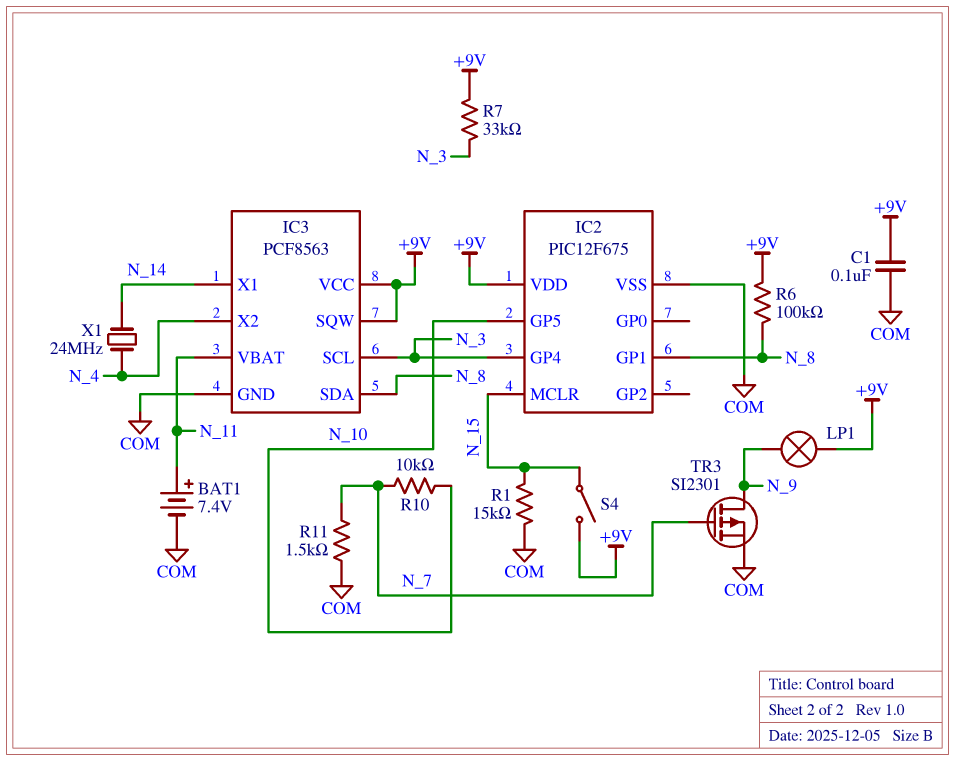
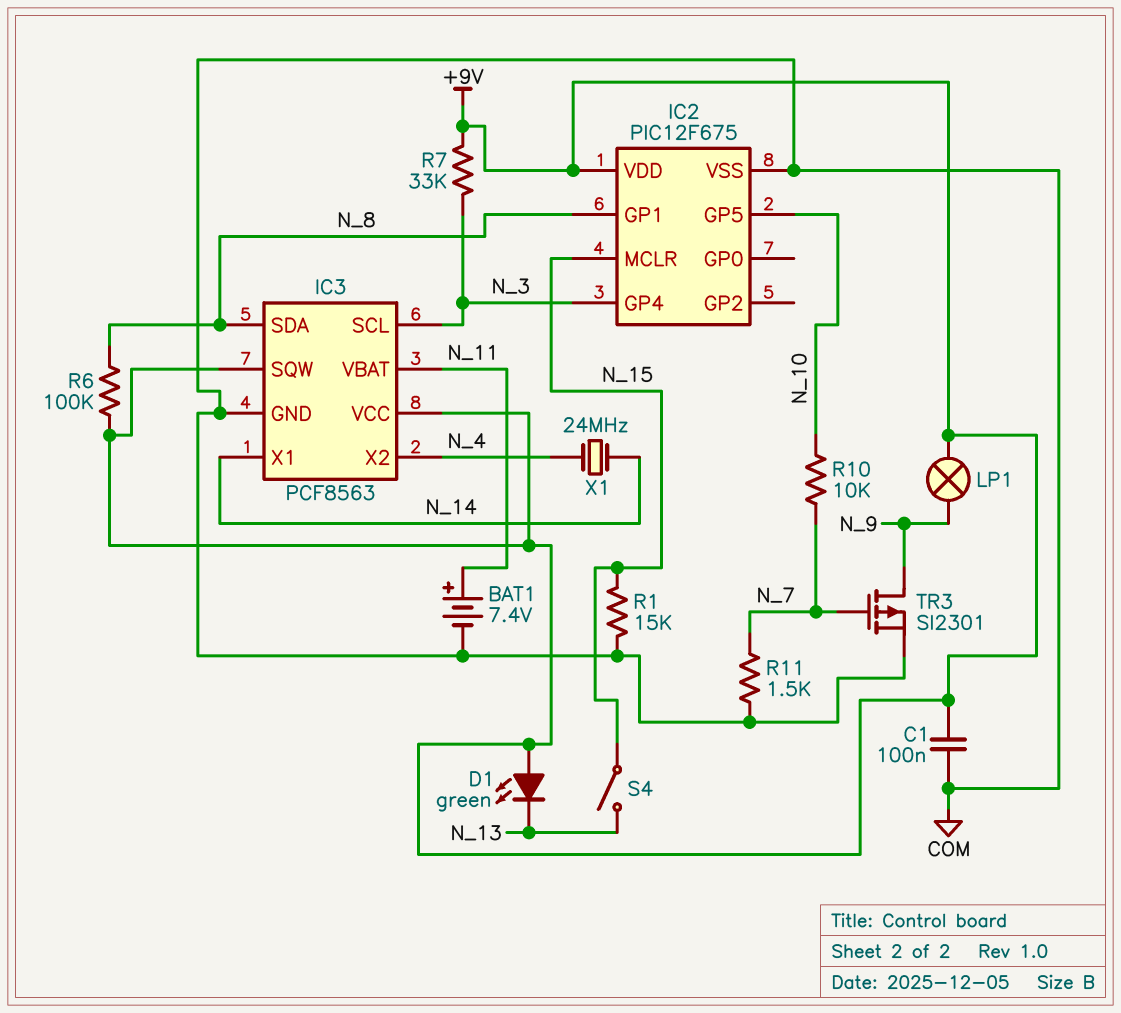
D1: none -> LED green (A +9V, K N_13)
S4: switch (+9V, N_15) -> switch (N_13, N_15)

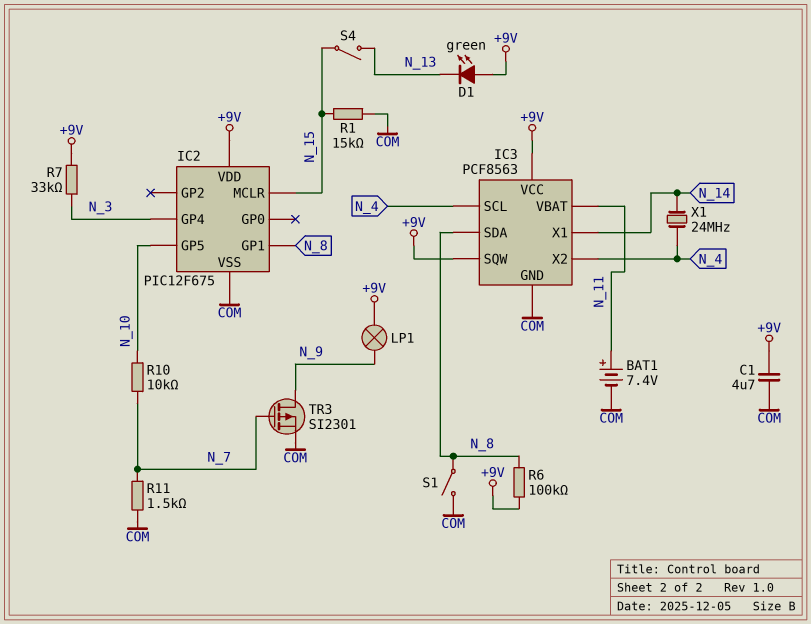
C1: 100nF (+9V, COM) -> 4.7uF (+9V, COM)
IC3 pin SCL: N_3 -> N_4
S1: none -> switch (COM, N_8)

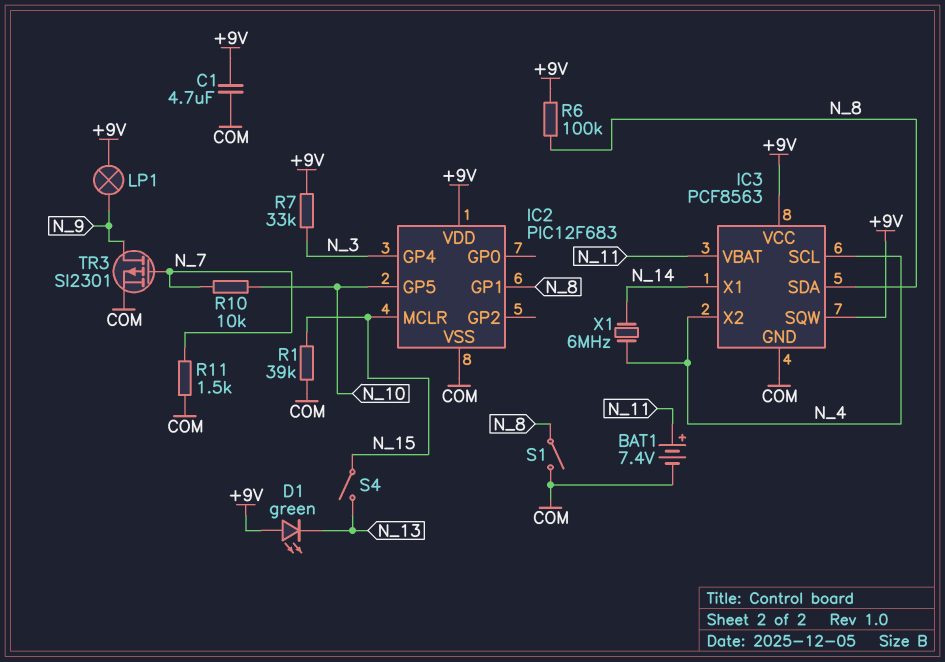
IC2: PIC12F675 -> PIC12F683
R1: 15k (COM, N_15) -> 39k (COM, N_15)
X1: 24MHz (N_4, N_14) -> 6MHz (N_4, N_14)

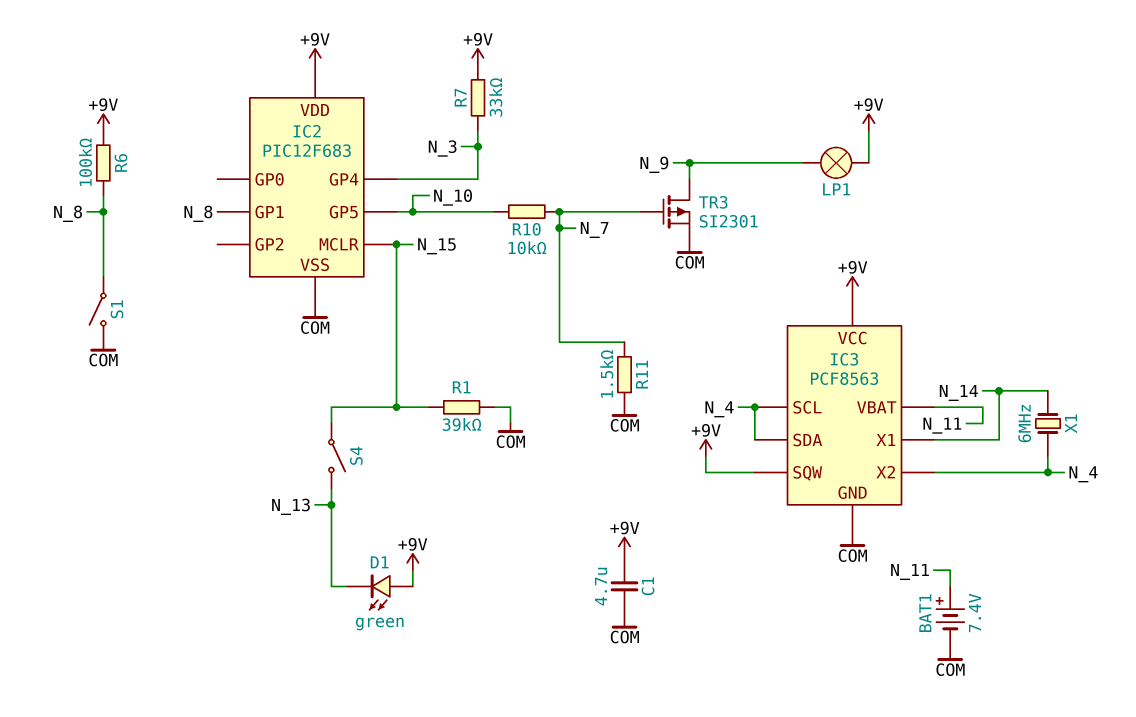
IC3 pin SDA: N_8 -> N_4

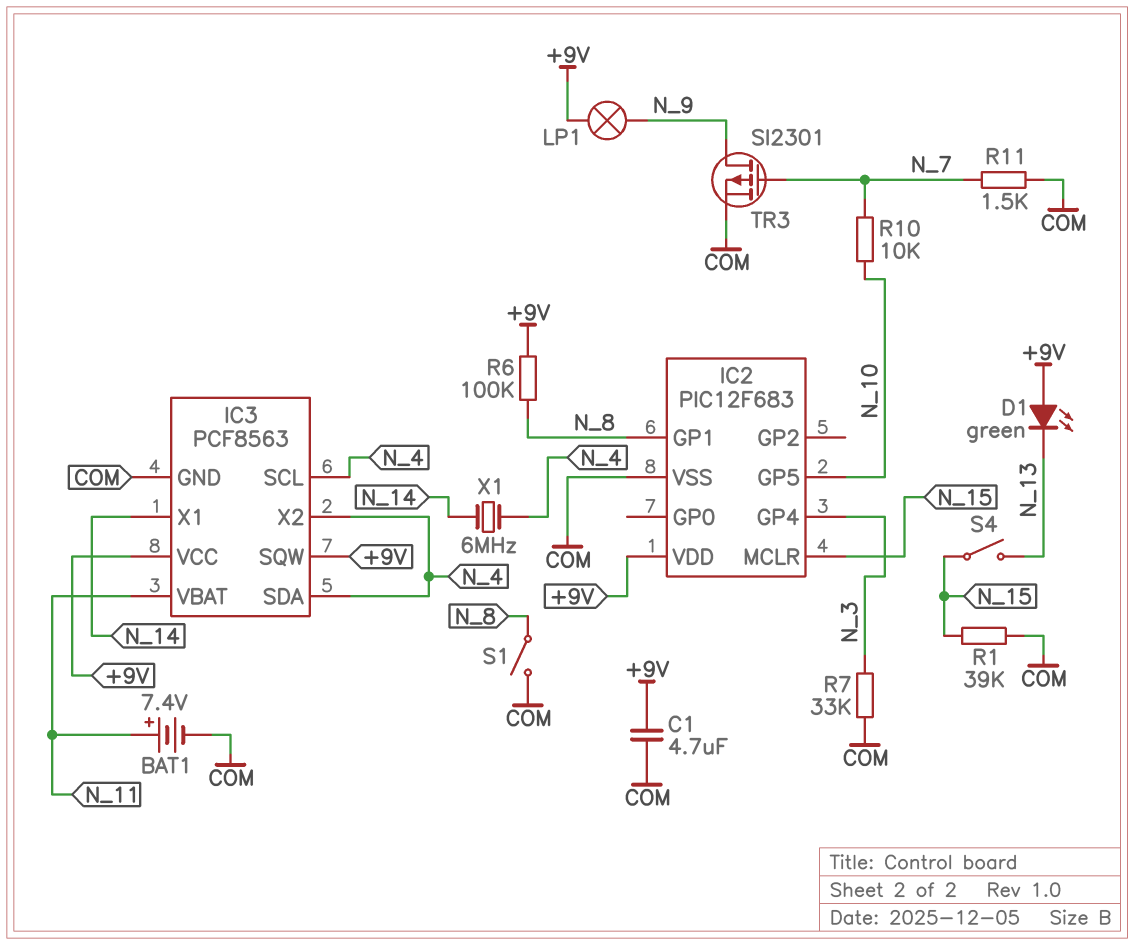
R7: 33k (+9V, N_3) -> 33k (COM, N_3)

